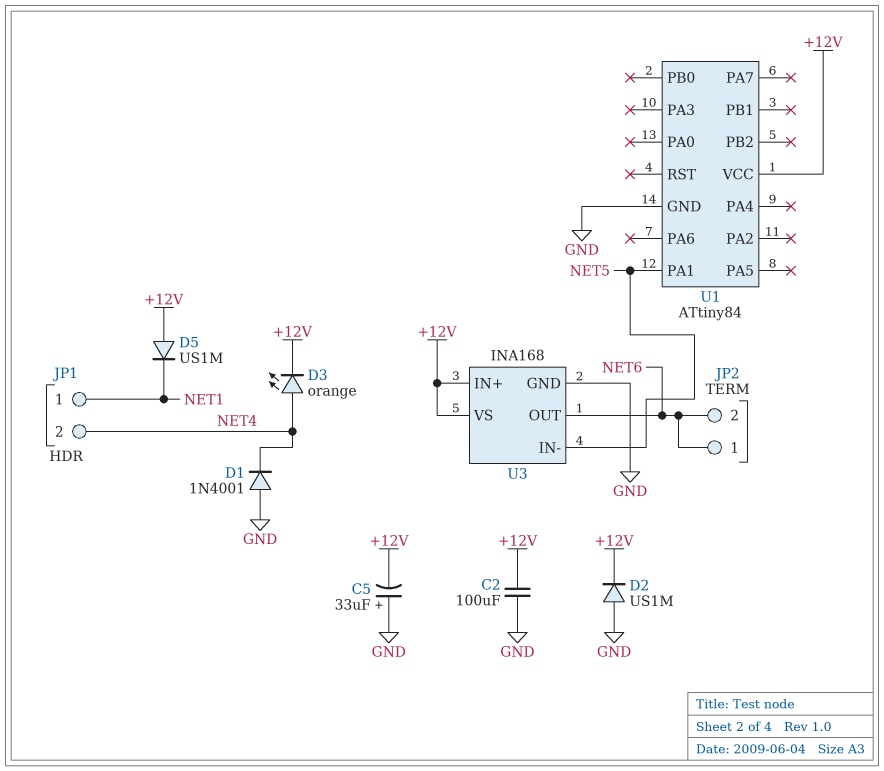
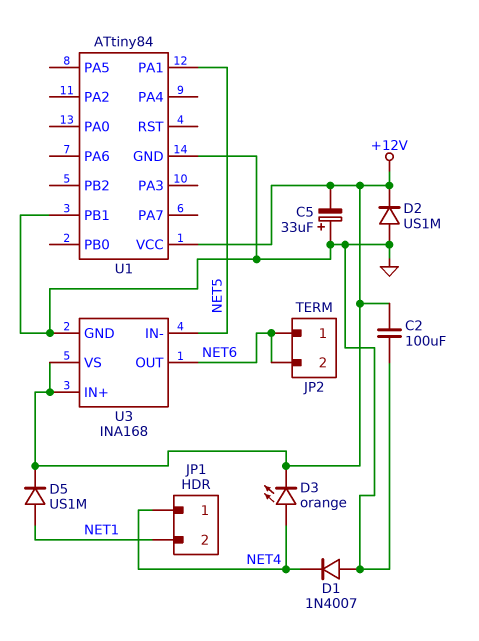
D1: diode 1N4001 (A GND, K NET4) -> diode 1N4007 (A GND, K NET4)
D5: diode US1M (A +12V, K NET1) -> diode US1M (A NET1, K +12V)
JP1 pin 1: NET1 -> NET4
JP1 pin 2: NET4 -> NET1
U1 pin PB1: none -> GND

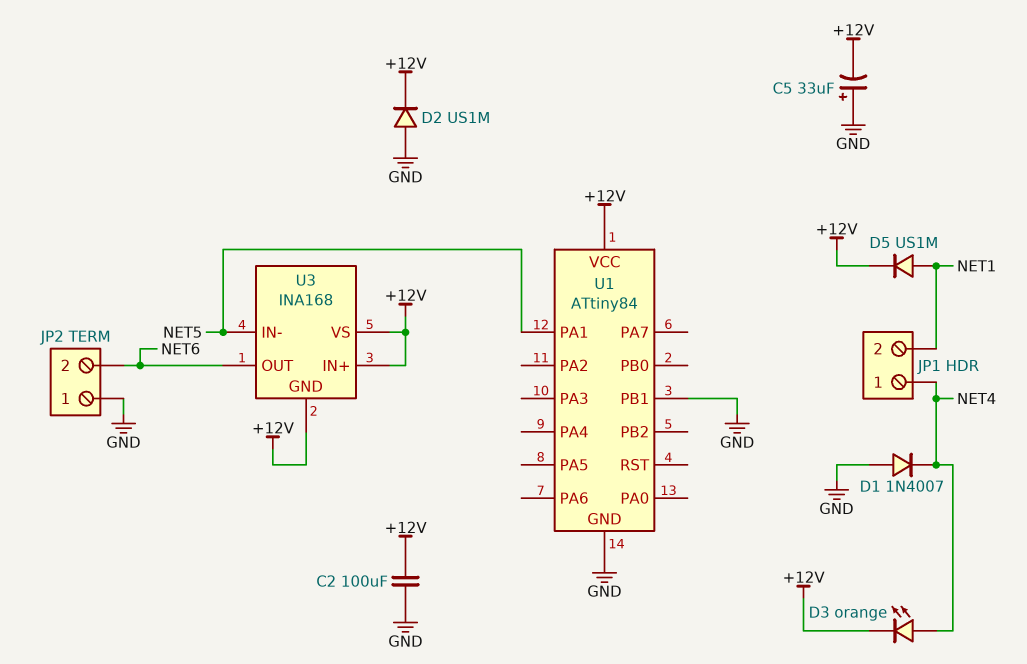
JP2 pin 1: NET6 -> GND
U3 pin GND: GND -> +12V

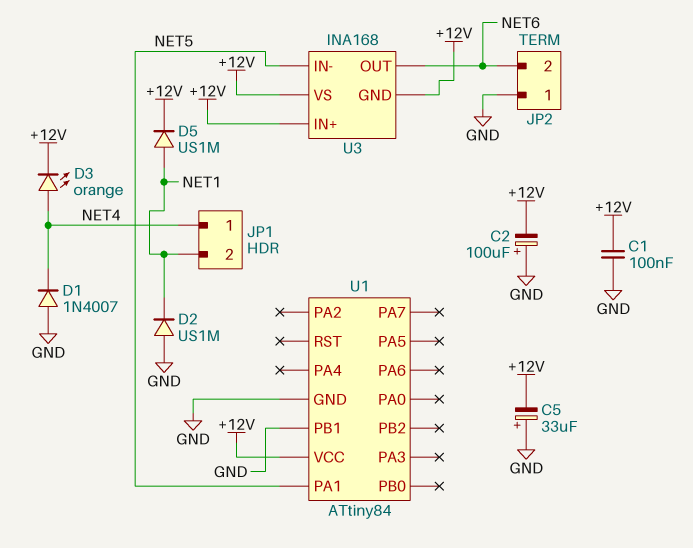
C1: none -> 100nF (+12V, GND)
C2: 100uF (+12V, GND) -> 100uF (plus GND, minus +12V)
D2: diode US1M (A GND, K +12V) -> diode US1M (A GND, K NET1)

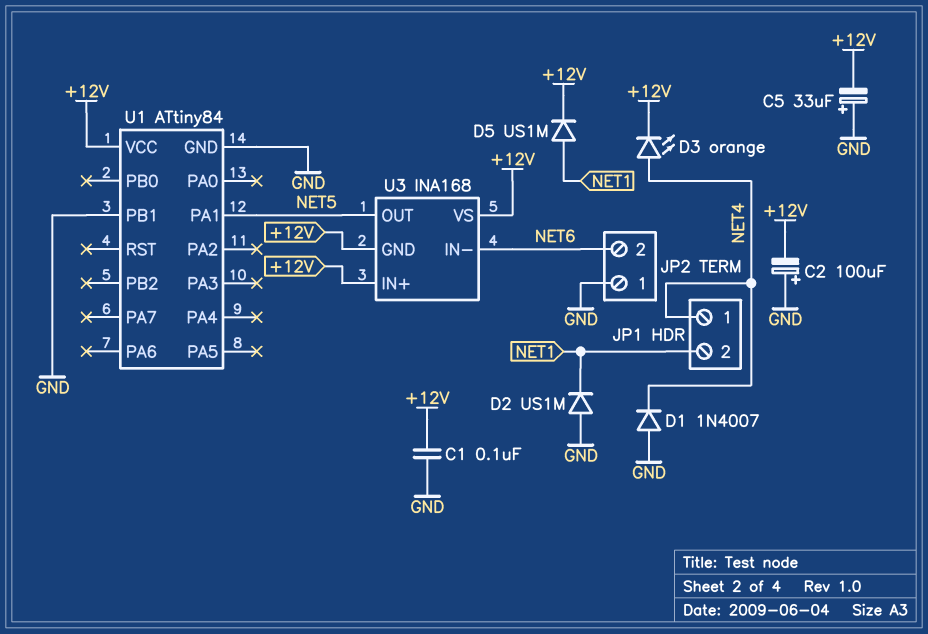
U3 pin IN-: NET5 -> NET6
U3 pin OUT: NET6 -> NET5

